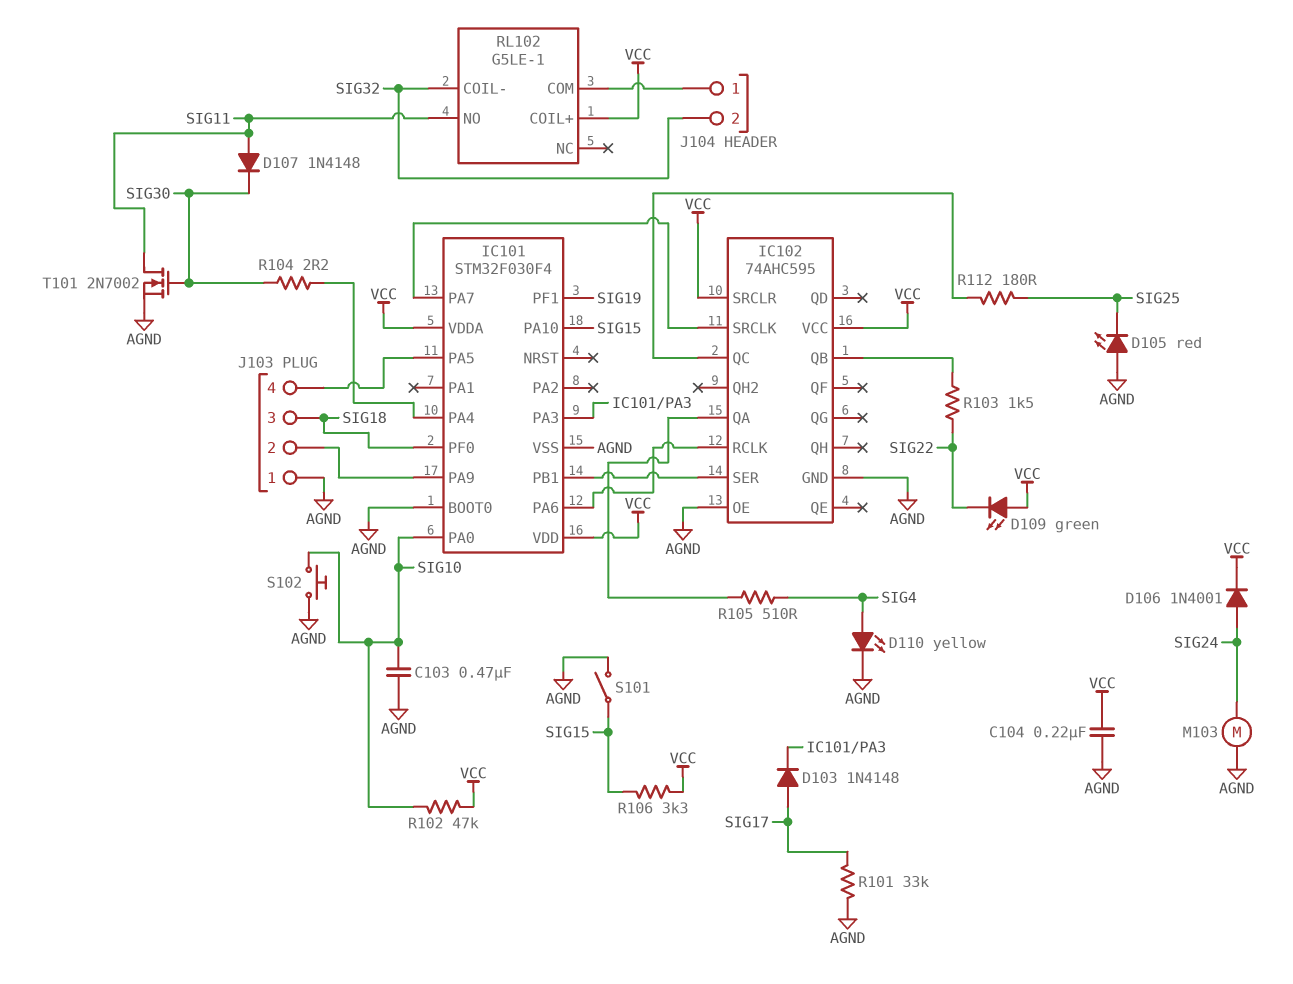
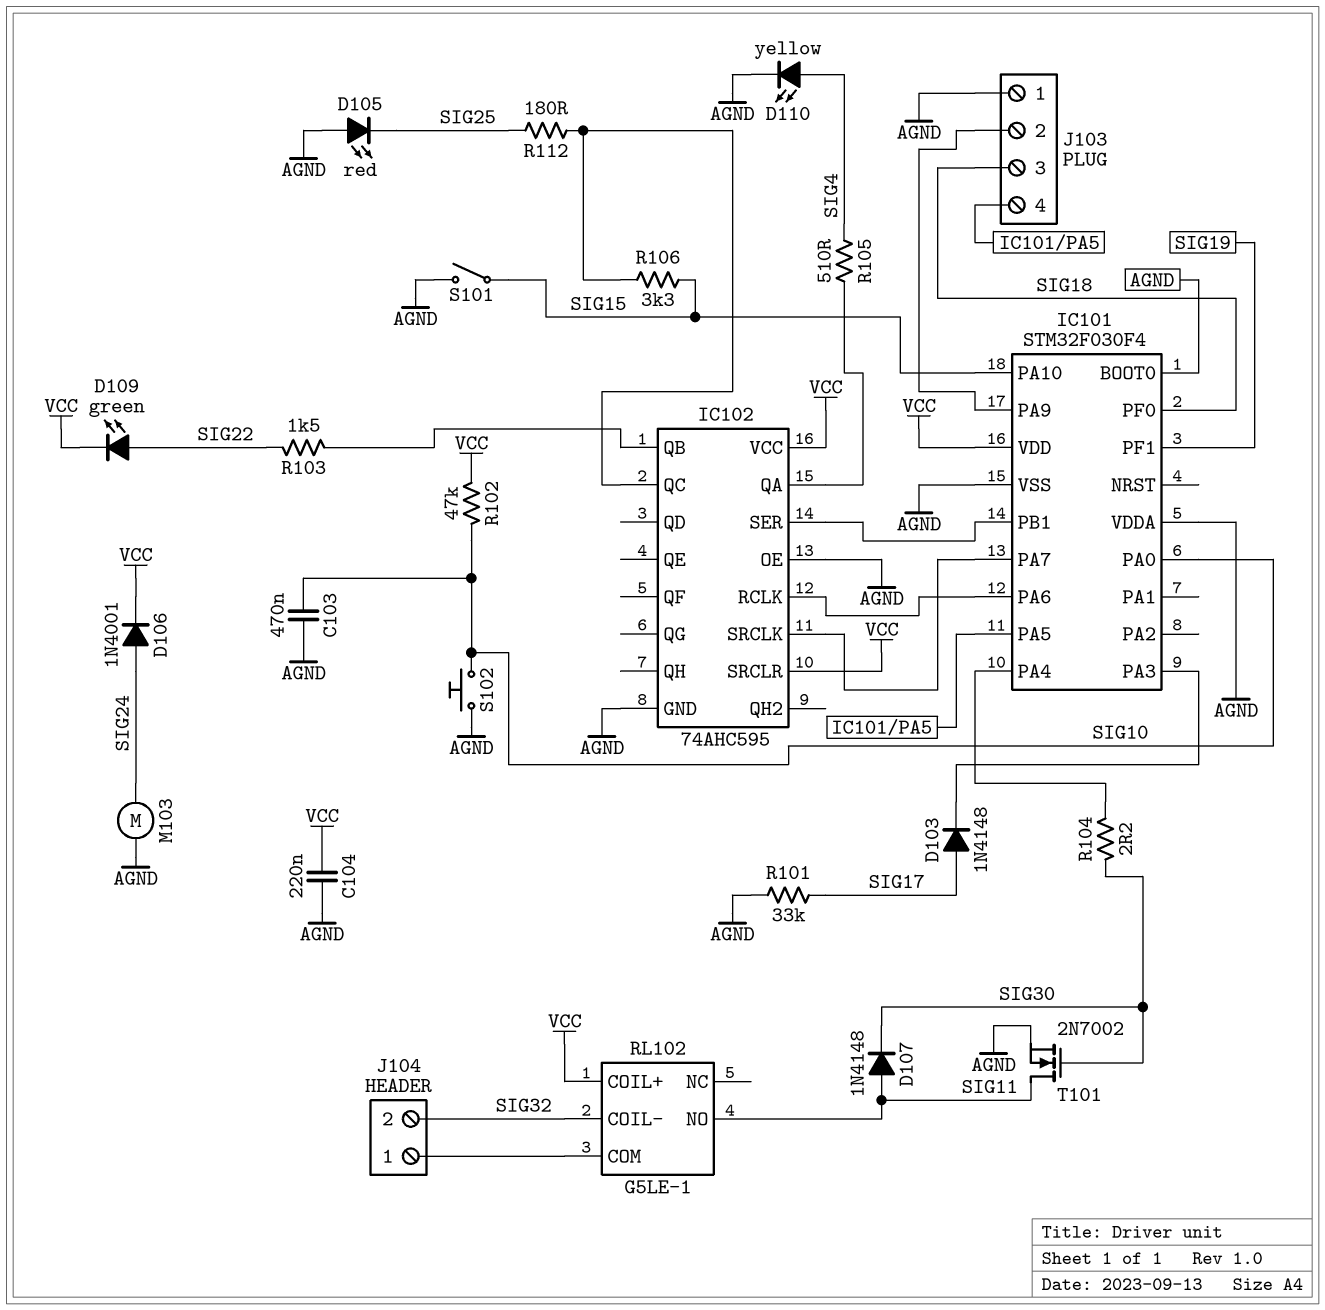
D109: LED green (A VCC, K SIG22) -> LED green (A SIG22, K VCC)
IC101 pin VDDA: VCC -> AGND
R106: 3.3k (SIG15, VCC) -> 3.3k (IC102/QC, SIG15)

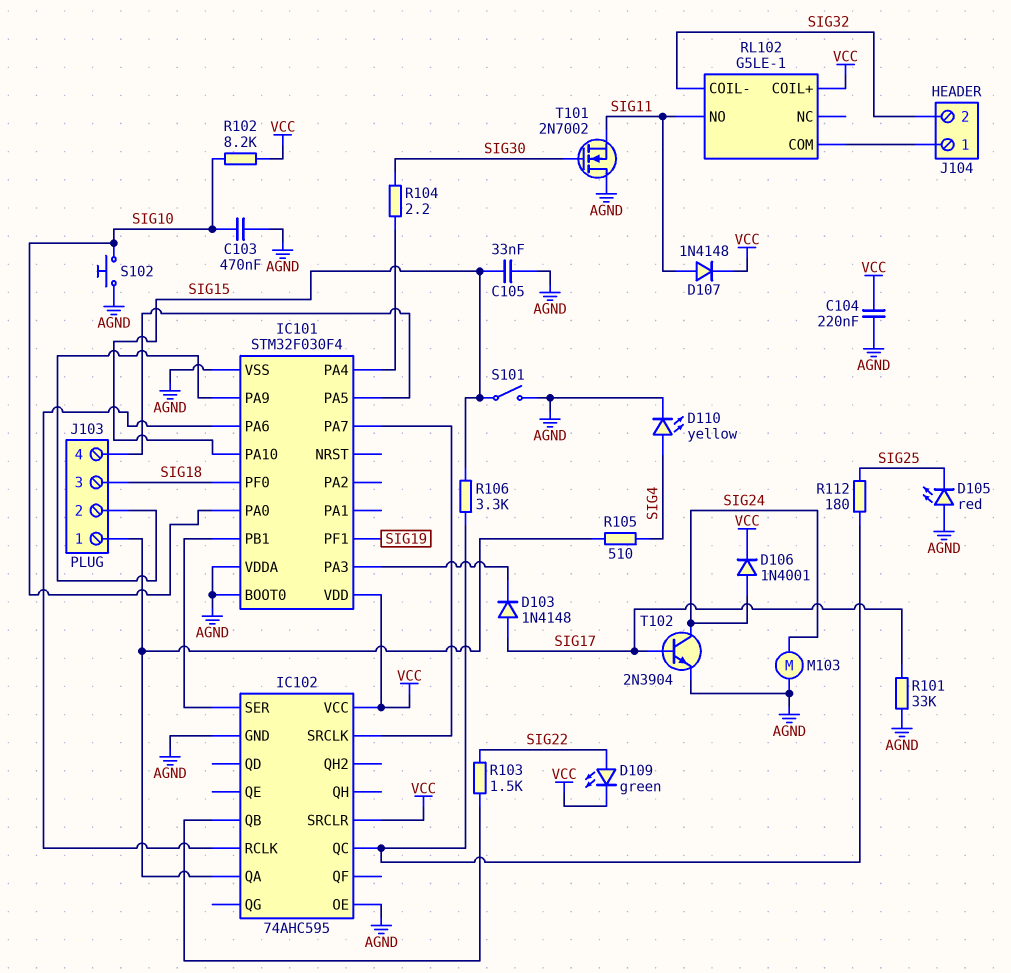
C105: none -> 33nF (AGND, SIG15)
D107: diode 1N4148 (A SIG11, K SIG30) -> diode 1N4148 (A SIG11, K VCC)
J103 pin 1: AGND -> IC102/QA
R102: 47k (SIG10, VCC) -> 8.2k (SIG10, VCC)
T101: NMOS 2N7002 (G SIG30, D SIG11, S AGND) -> NMOS 2N7002 (G SIG30, D AGND, S SIG11)
T102: none -> NPN 2N3904 (B SIG17, C SIG24, E AGND)

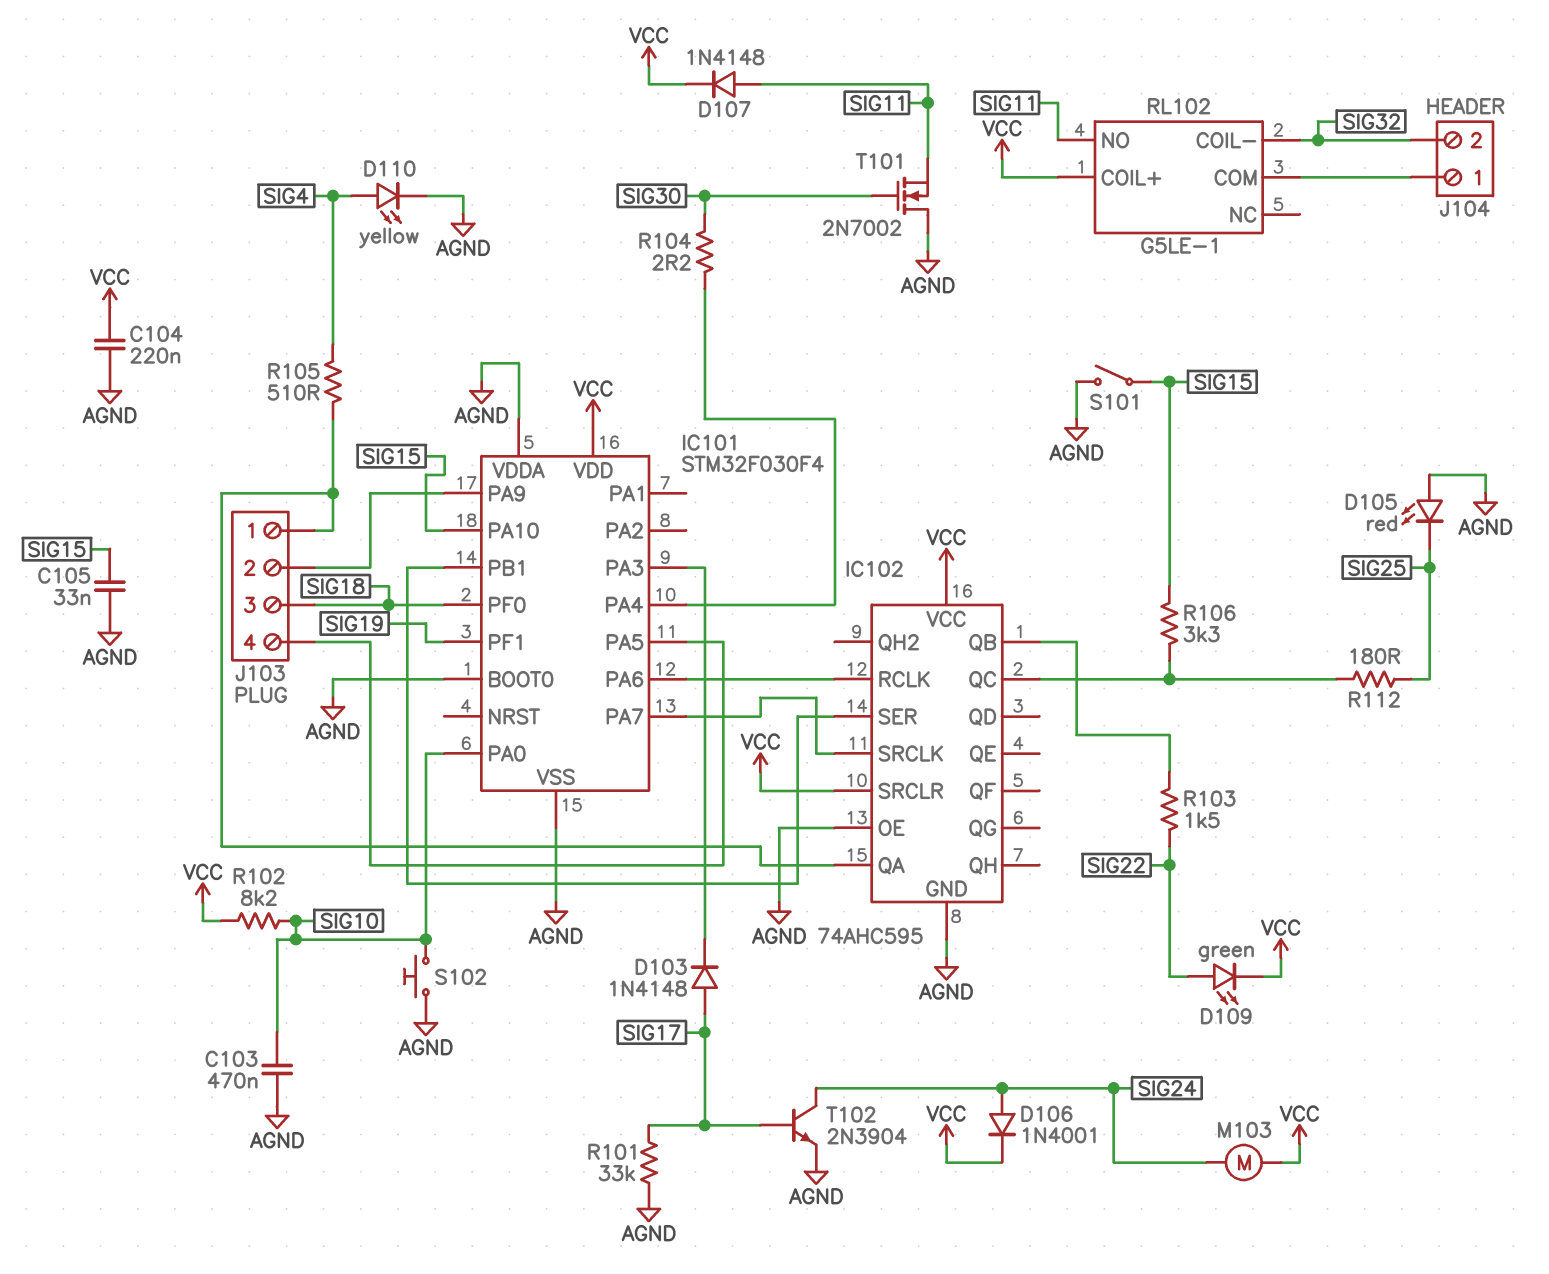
M103: motor (AGND, SIG24) -> motor (SIG24, VCC)

